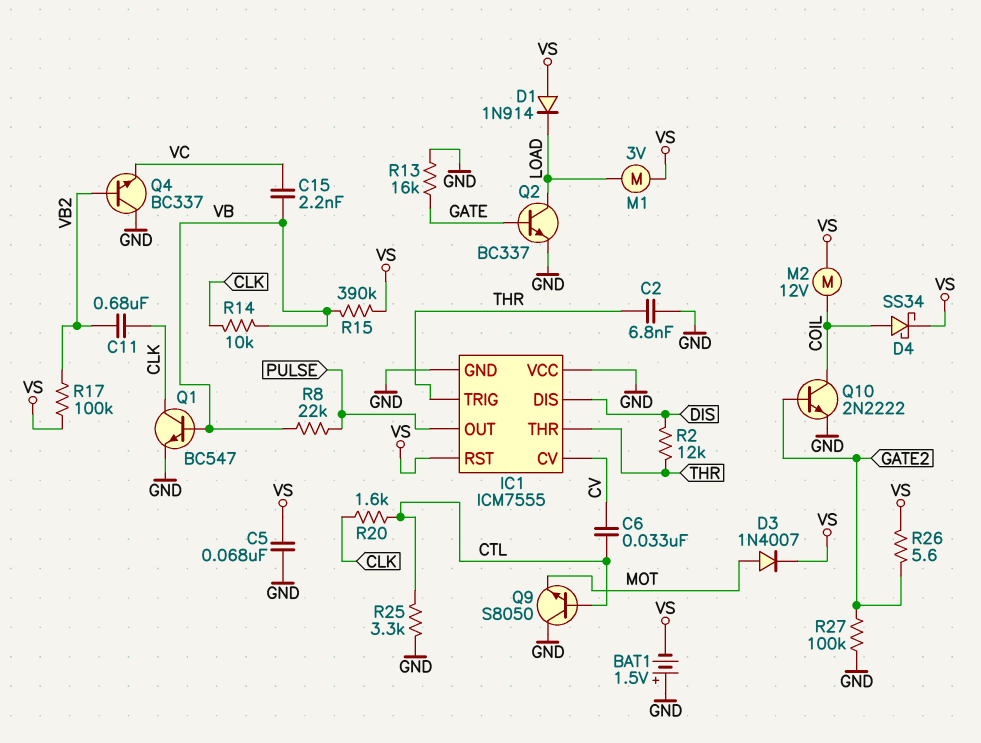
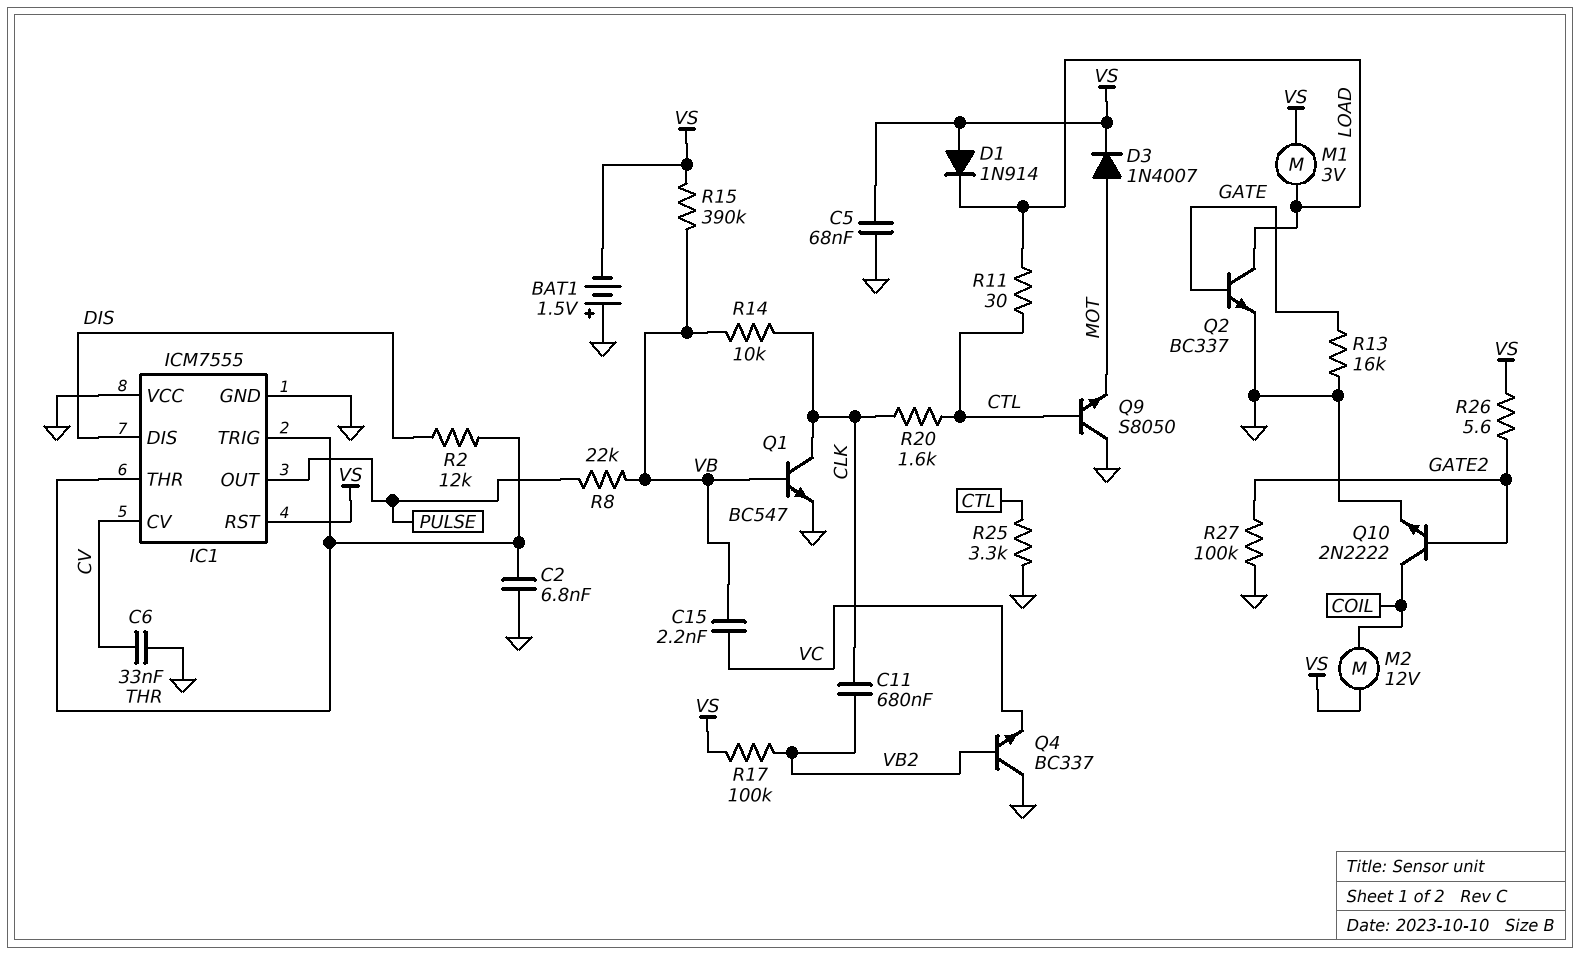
C6: 33nF (CTL, CV) -> 33nF (CV, GND)
D4: schottky SS34 (A COIL, K VS) -> none
R11: none -> 30 (CTL, LOAD)

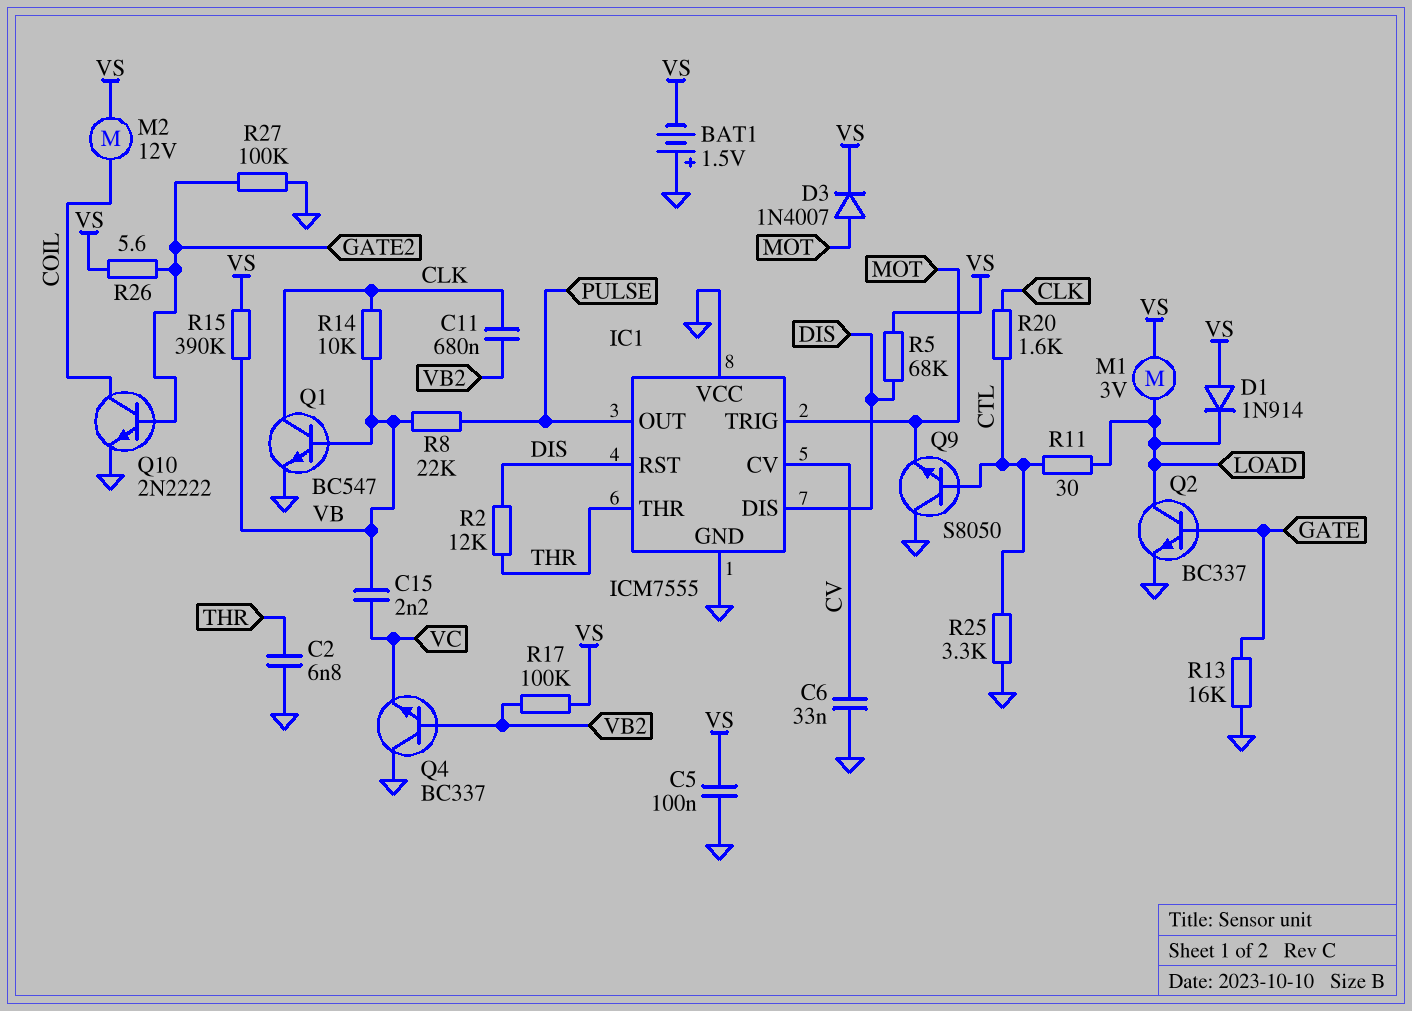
C5: 68nF (GND, VS) -> 100nF (GND, VS)
IC1 pin RST: VS -> DIS
IC1 pin TRIG: THR -> MOT
R5: none -> 68k (DIS, VS)

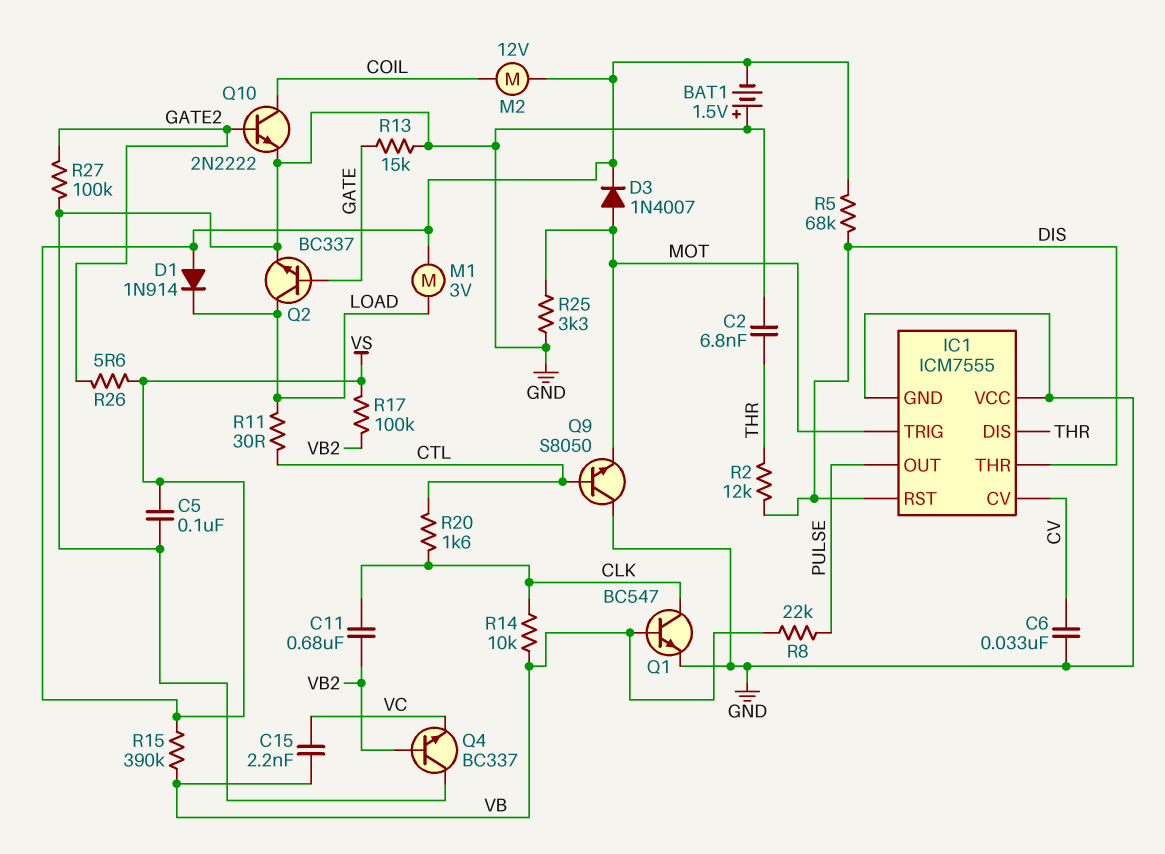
IC1 pin DIS: DIS -> THR
IC1 pin THR: THR -> DIS
R13: 16k (GATE, GND) -> 15k (GATE, GND)
R25: 3.3k (CTL, GND) -> 3.3k (GND, MOT)

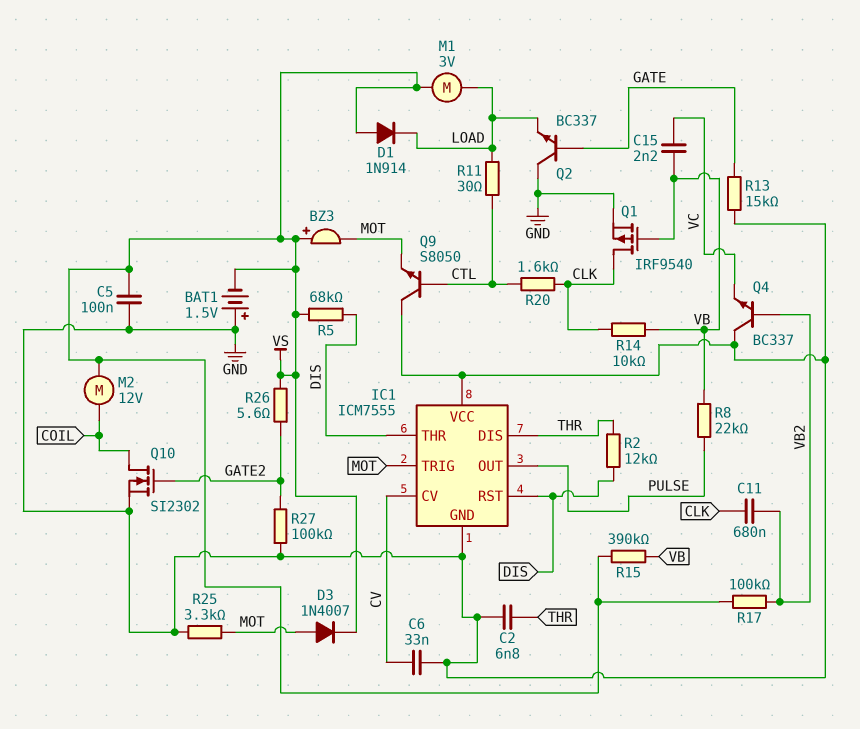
BZ3: none -> buzzer (plus VS, minus MOT)
Q1: NPN BC547 (B VB, C CLK, E GND) -> PMOS IRF9540 (G VB, D CLK, S GND)
Q2: NPN BC337 (B GATE, C LOAD, E GND) -> NPN BC337 (B GATE, C GND, E LOAD)
Q10: NPN 2N2222 (B GATE2, C COIL, E GND) -> NMOS SI2302 (G GATE2, D COIL, S GND)

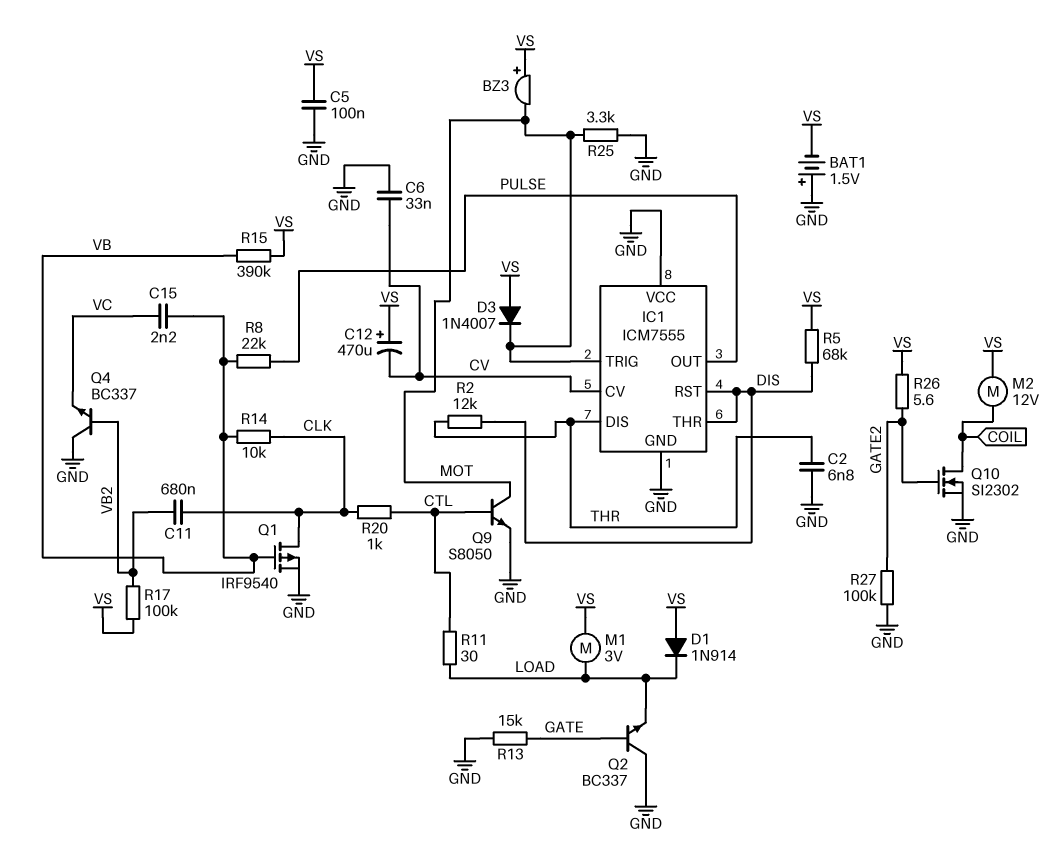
C12: none -> 470uF (plus VS, minus CV)
D3: diode 1N4007 (A MOT, K VS) -> diode 1N4007 (A VS, K MOT)
Q9: NPN S8050 (B CTL, C GND, E MOT) -> NPN S8050 (B CTL, C MOT, E GND)
R20: 1.6k (CLK, CTL) -> 1k (CLK, CTL)

